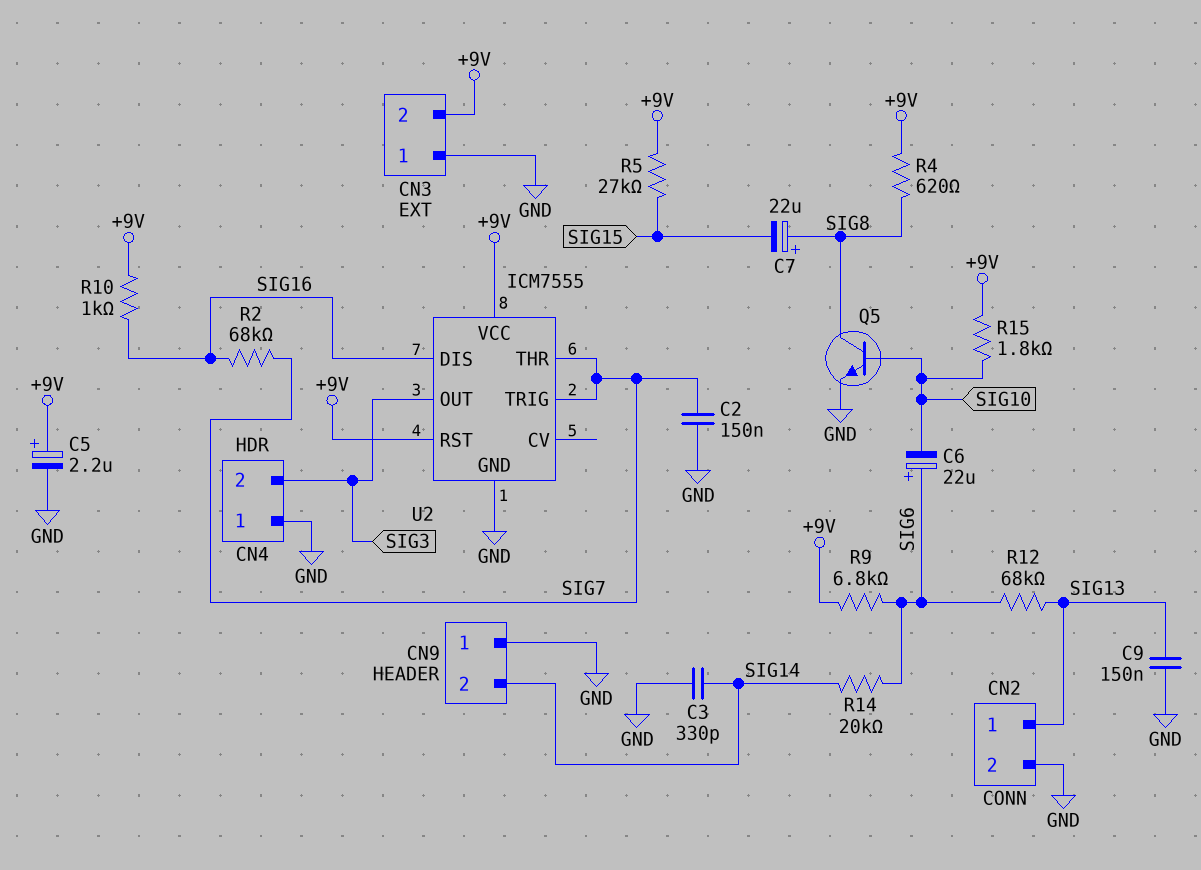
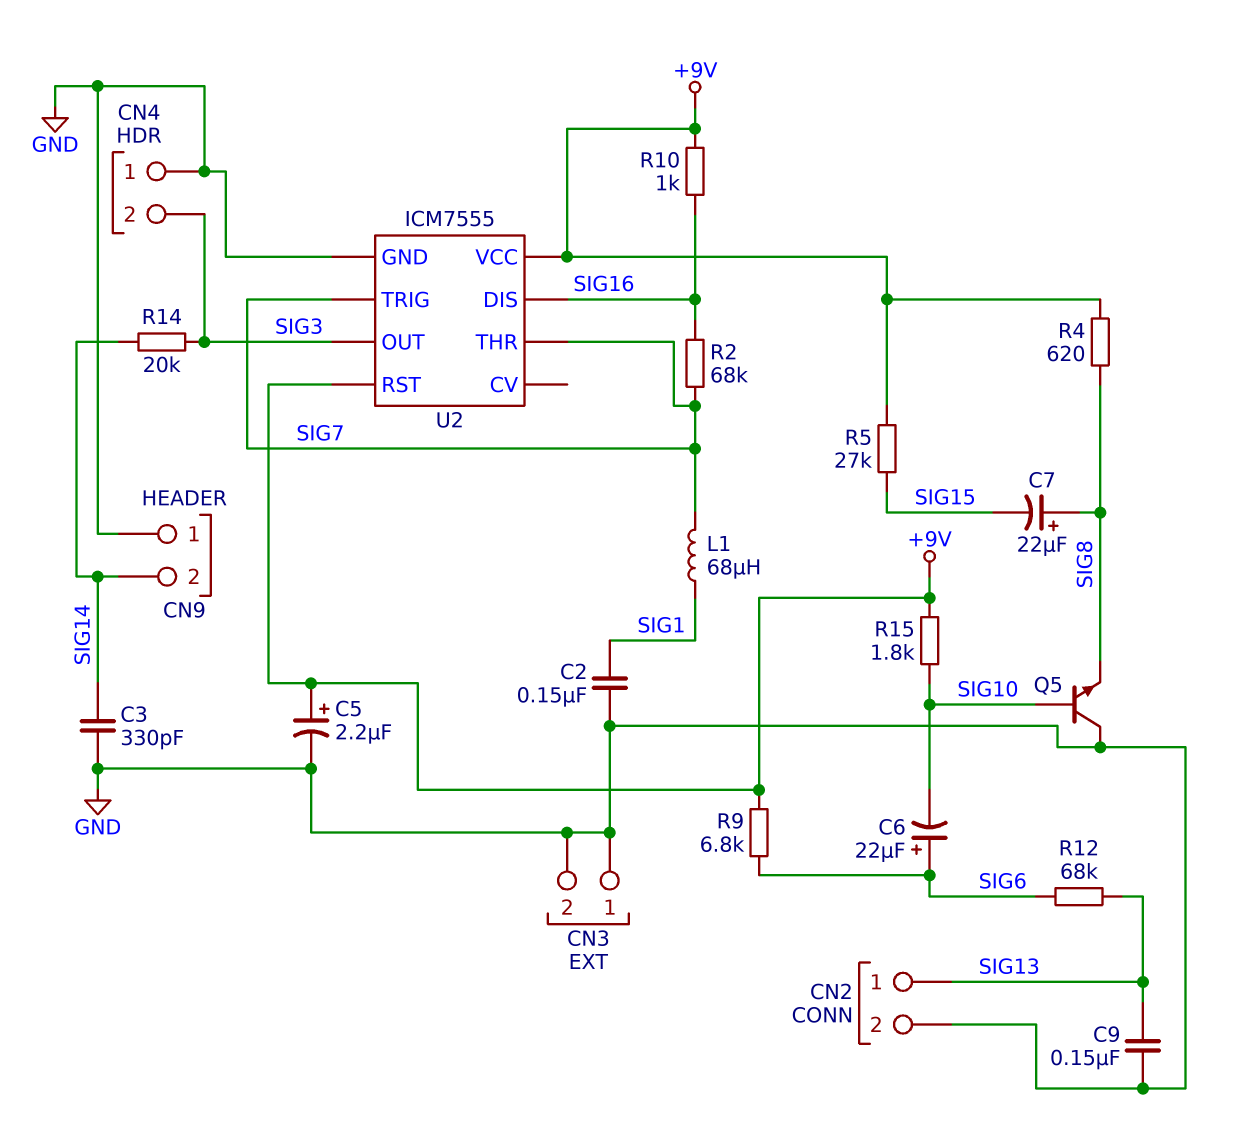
C2: 150nF (GND, SIG7) -> 150nF (GND, SIG1)
CN3 pin 2: +9V -> GND
L1: none -> 68uH (SIG1, SIG7)
Q5: NPN (B SIG10, C SIG8, E GND) -> NPN (B SIG10, C GND, E SIG8)
R14: 20k (SIG6, SIG14) -> 20k (SIG3, SIG14)

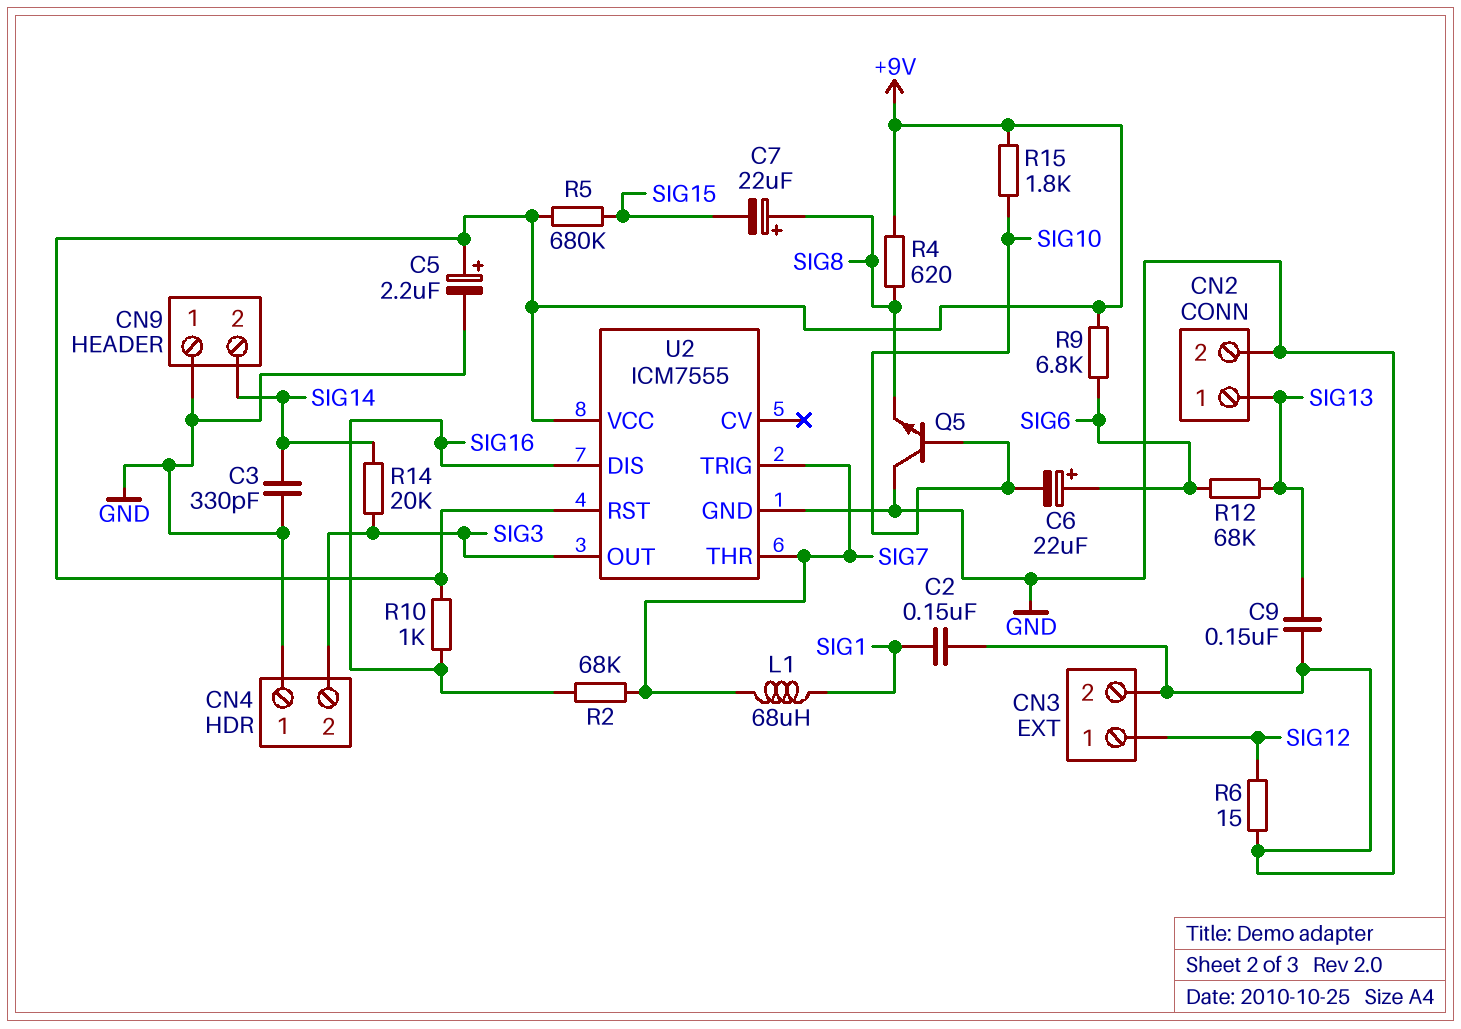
CN3 pin 1: GND -> SIG12
R5: 27k (+9V, SIG15) -> 680k (+9V, SIG15)
R6: none -> 15 (GND, SIG12)

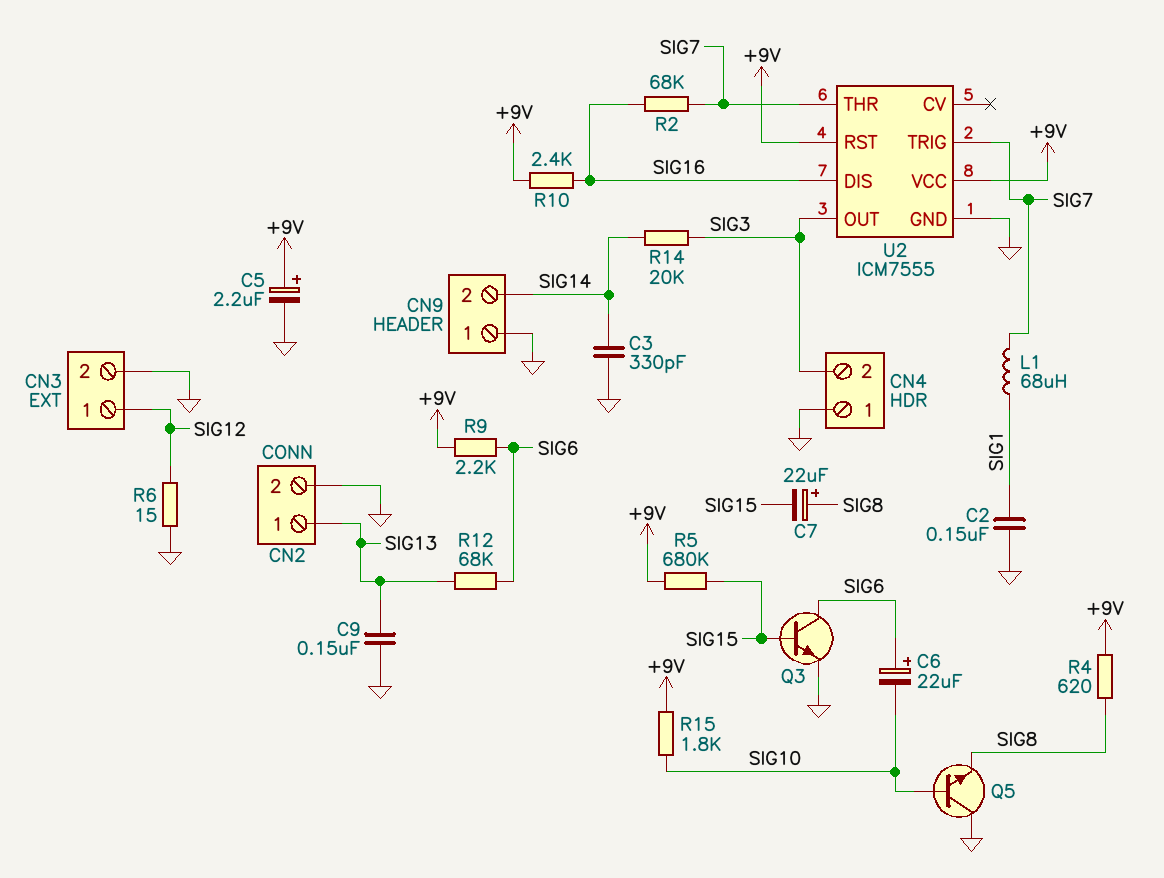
Q3: none -> NPN (B SIG15, C SIG6, E GND)
R9: 6.8k (+9V, SIG6) -> 2.2k (+9V, SIG6)
R10: 1k (+9V, SIG16) -> 2.4k (+9V, SIG16)

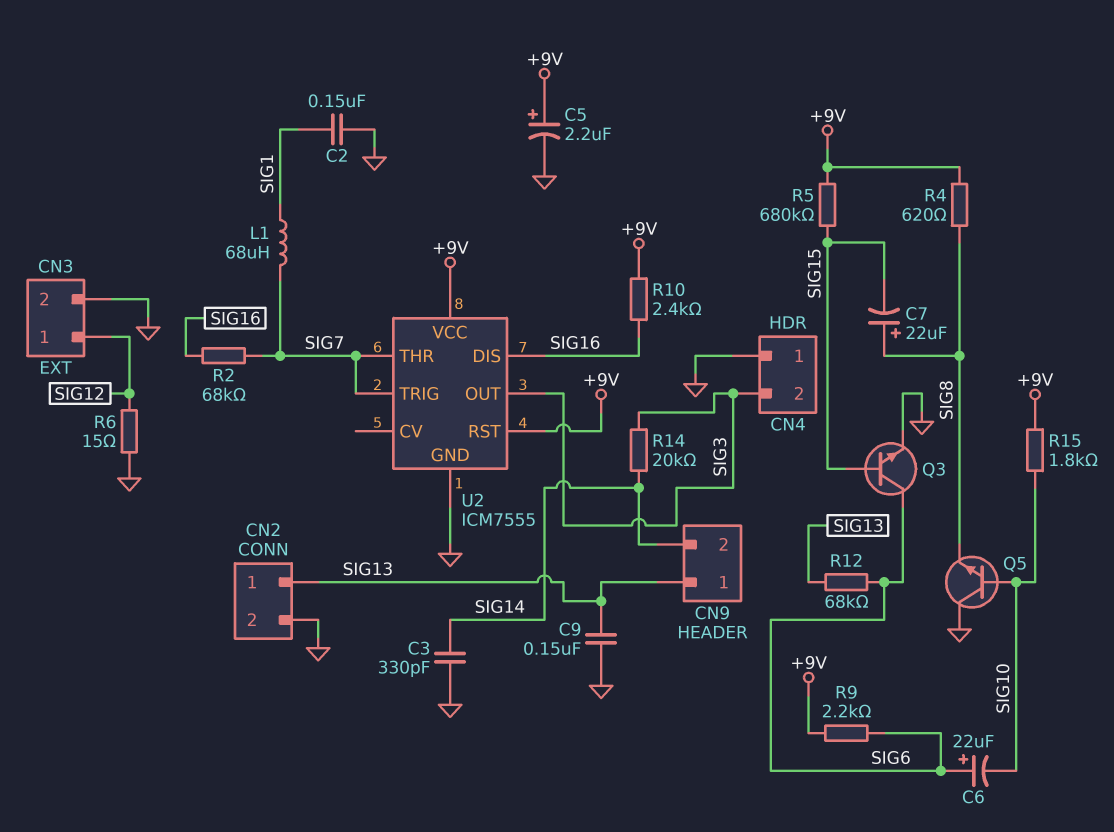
CN9 pin 1: GND -> SIG13

